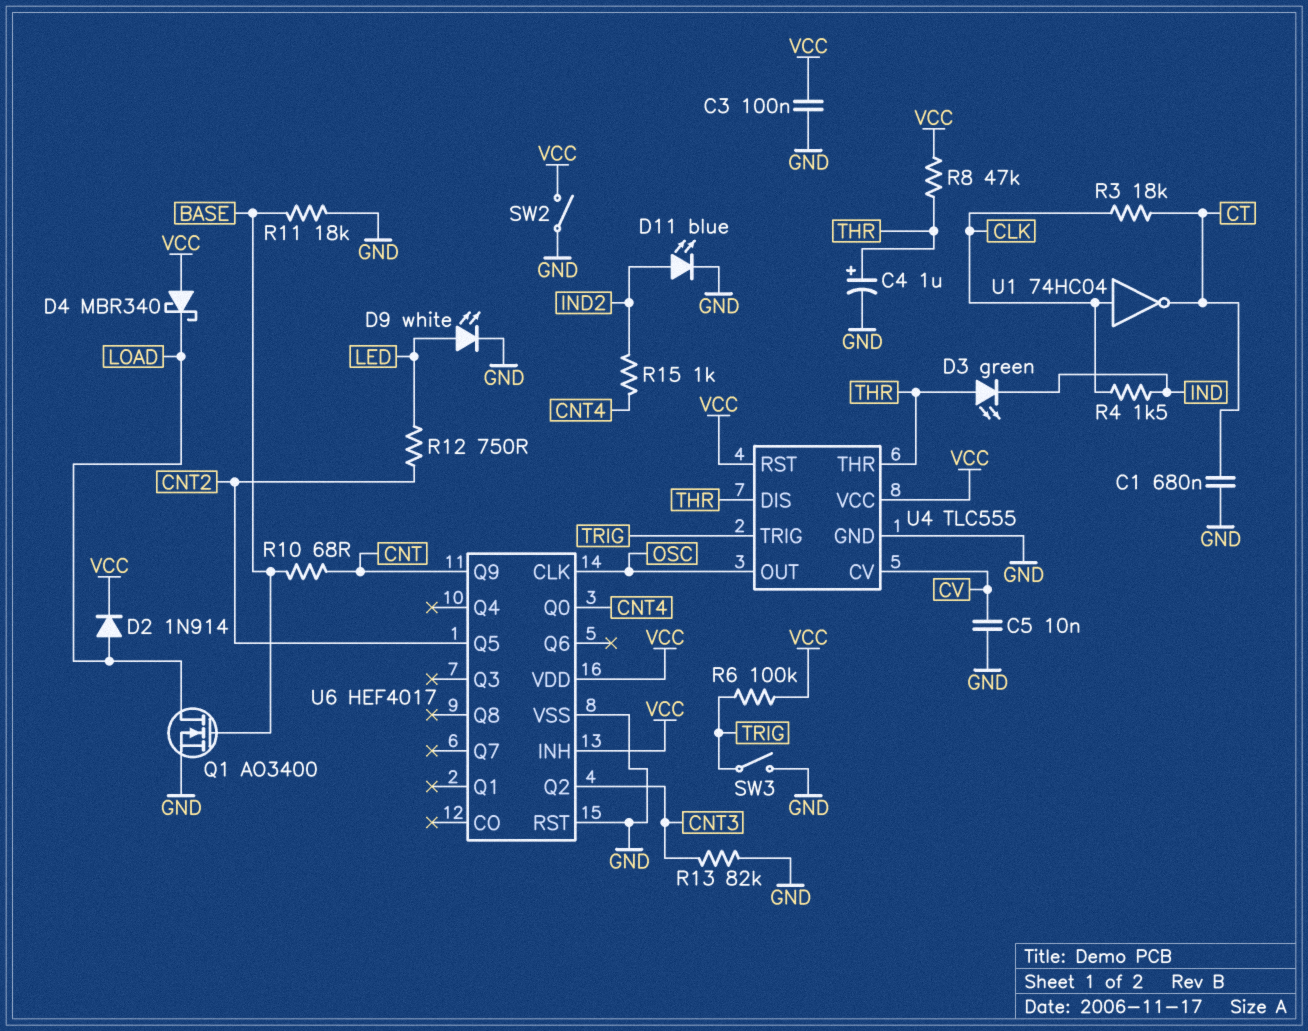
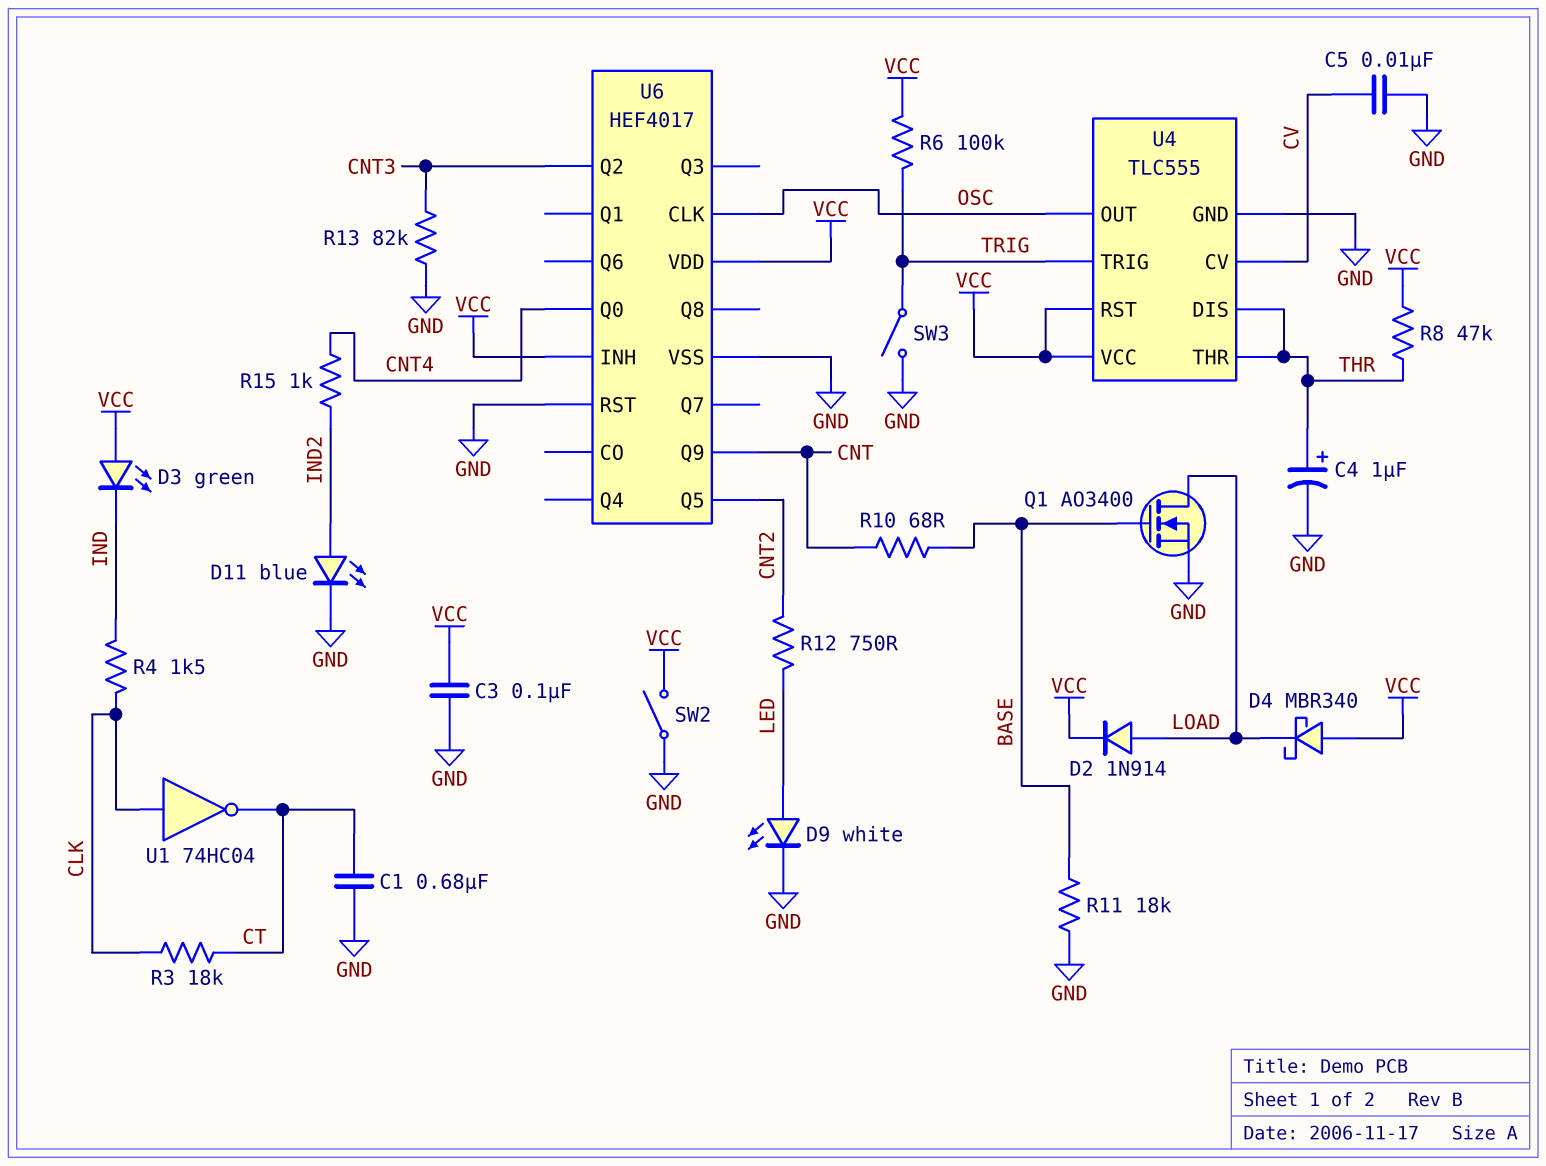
D3: LED green (A THR, K IND) -> LED green (A VCC, K IND)

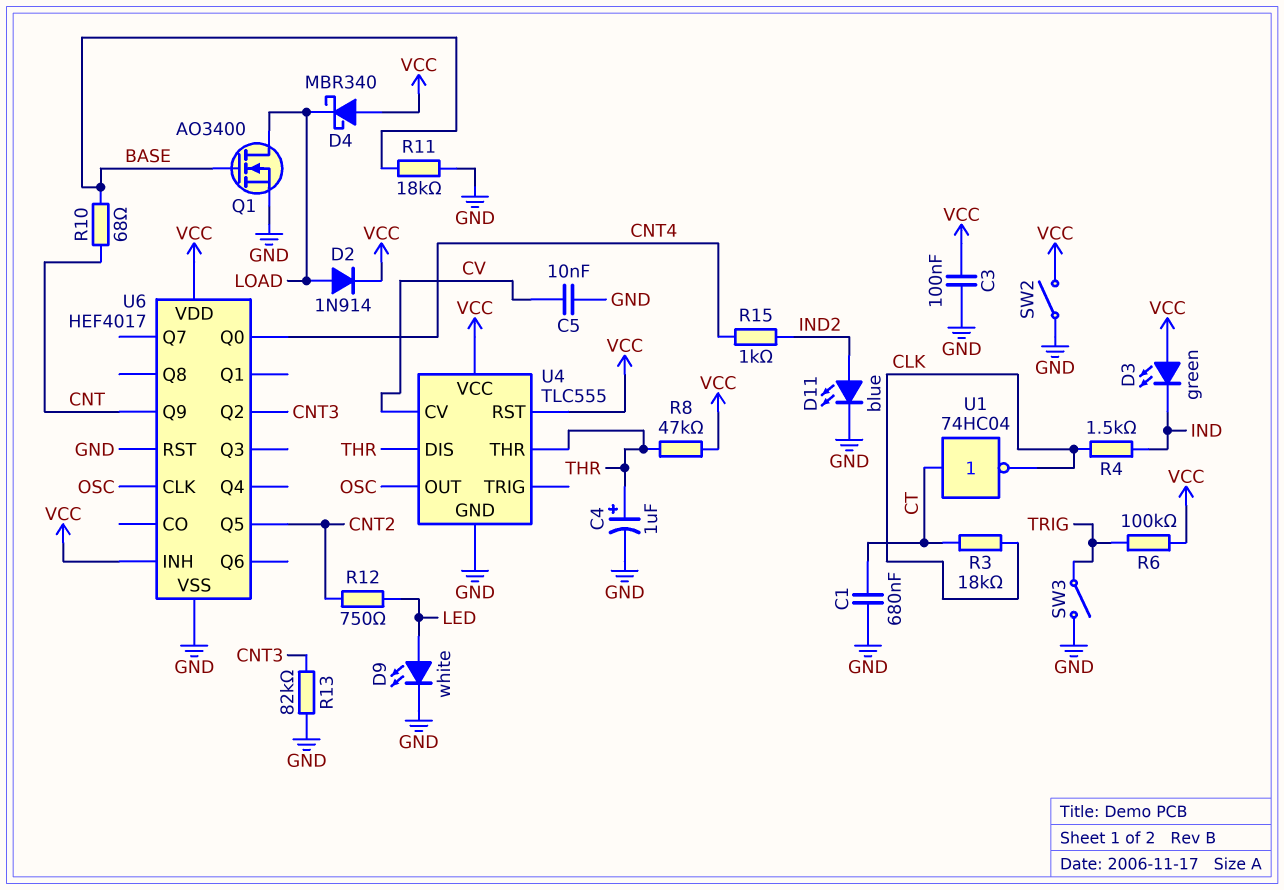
U1: NOT 74HC04 (in CLK, out CT) -> NOT 74HC04 (in CT, out CLK)
U4 pin TRIG: TRIG -> none

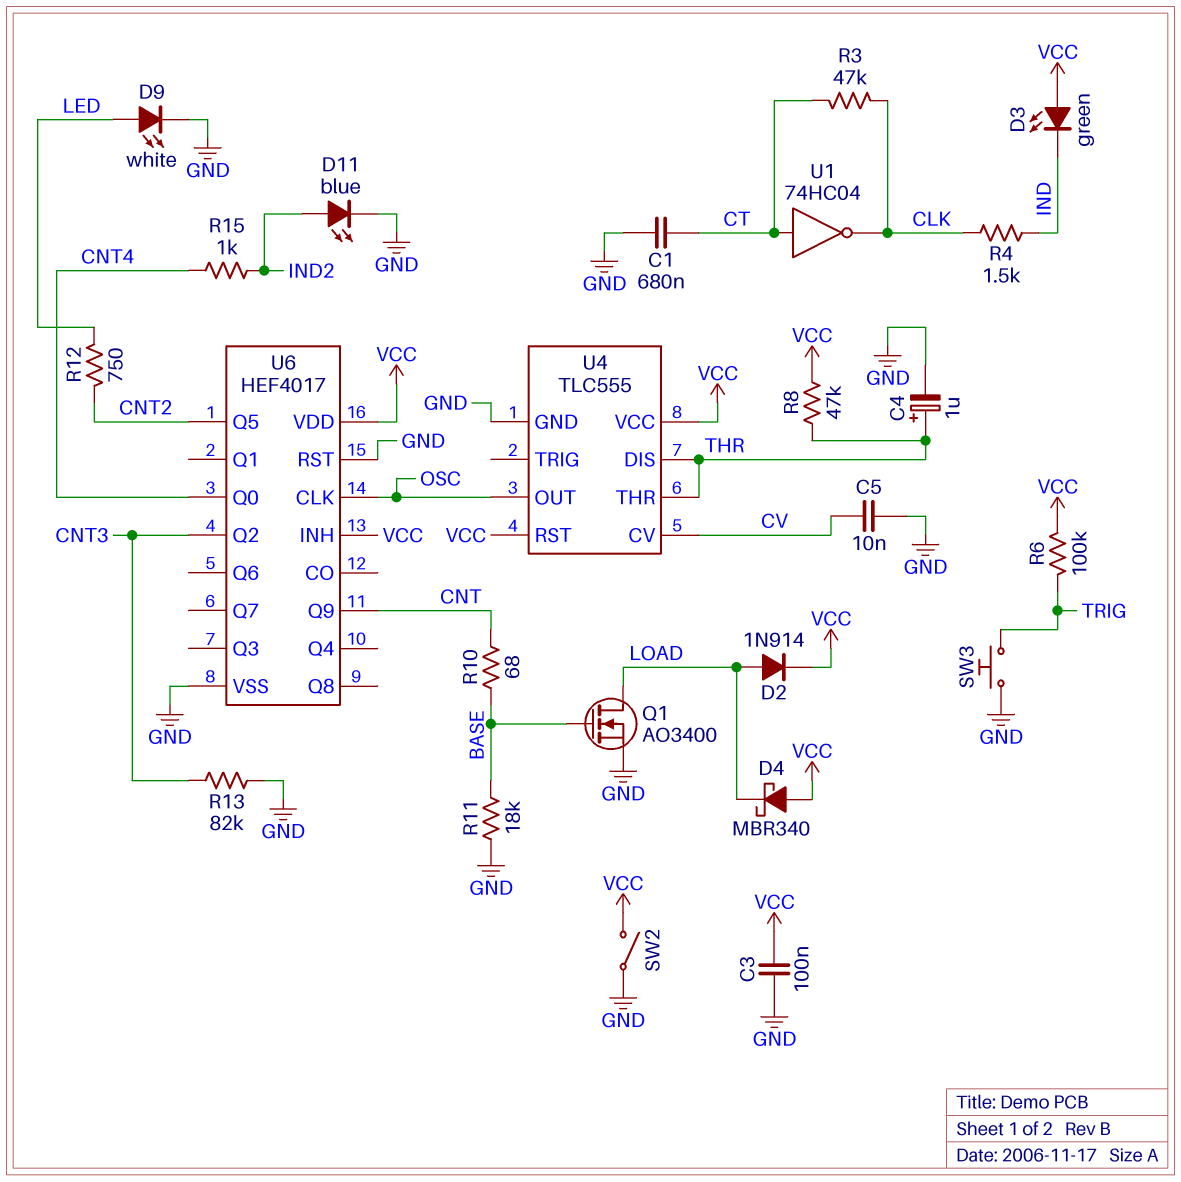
R3: 18k (CLK, CT) -> 47k (CLK, CT)
SW3: switch (GND, TRIG) -> button (GND, TRIG)

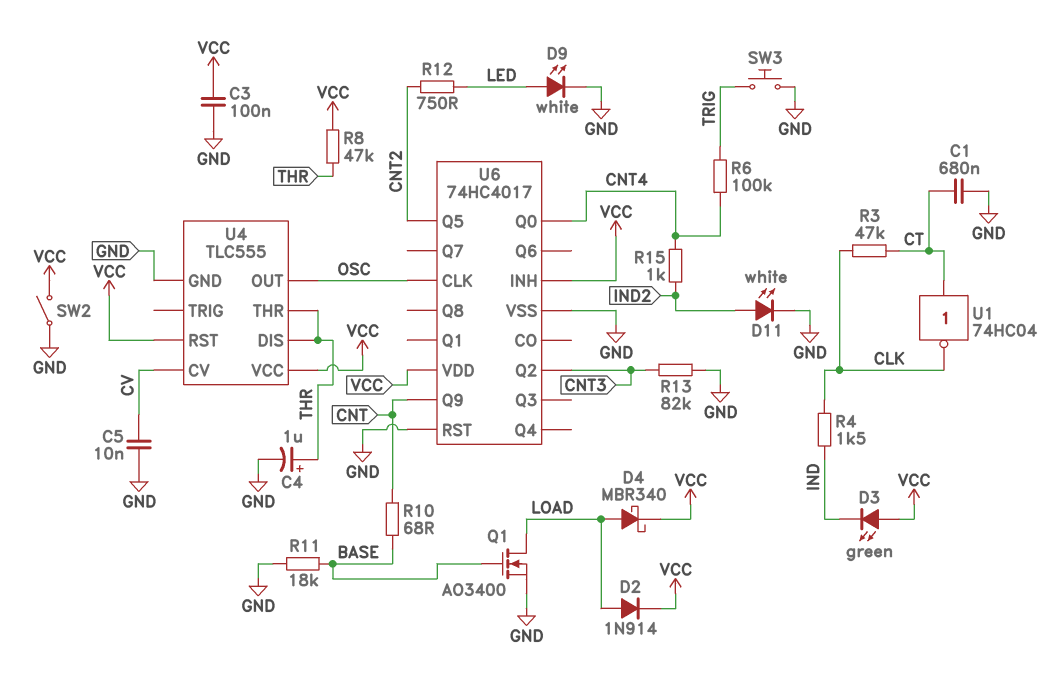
D4: schottky MBR340 (A VCC, K LOAD) -> schottky MBR340 (A LOAD, K VCC)
D11: LED blue (A IND2, K GND) -> LED white (A IND2, K GND)
R6: 100k (TRIG, VCC) -> 100k (CNT4, TRIG)
U6: HEF4017 -> 74HC4017

